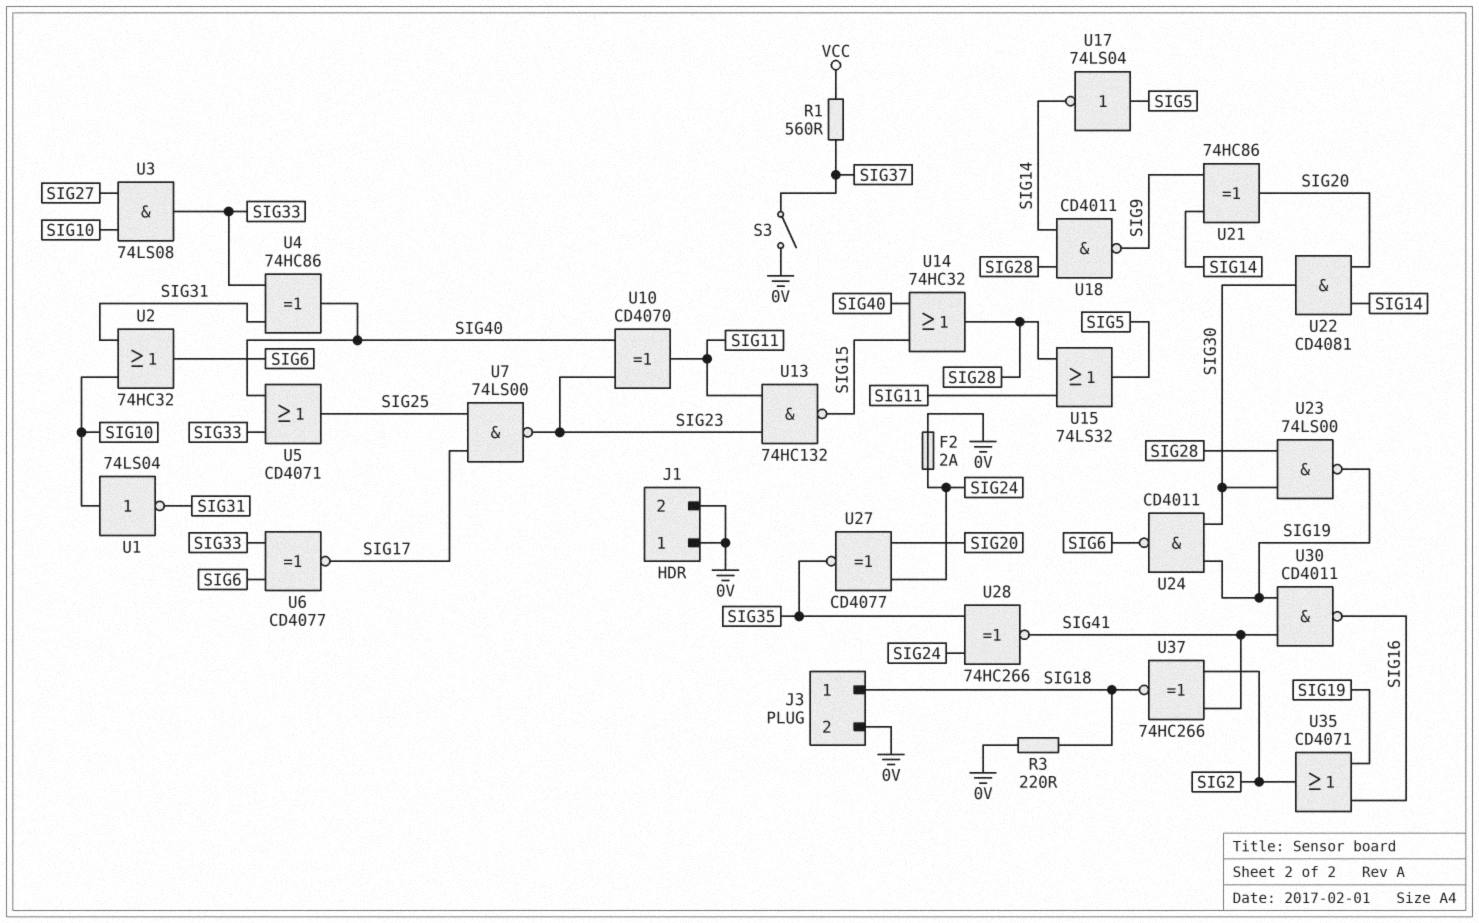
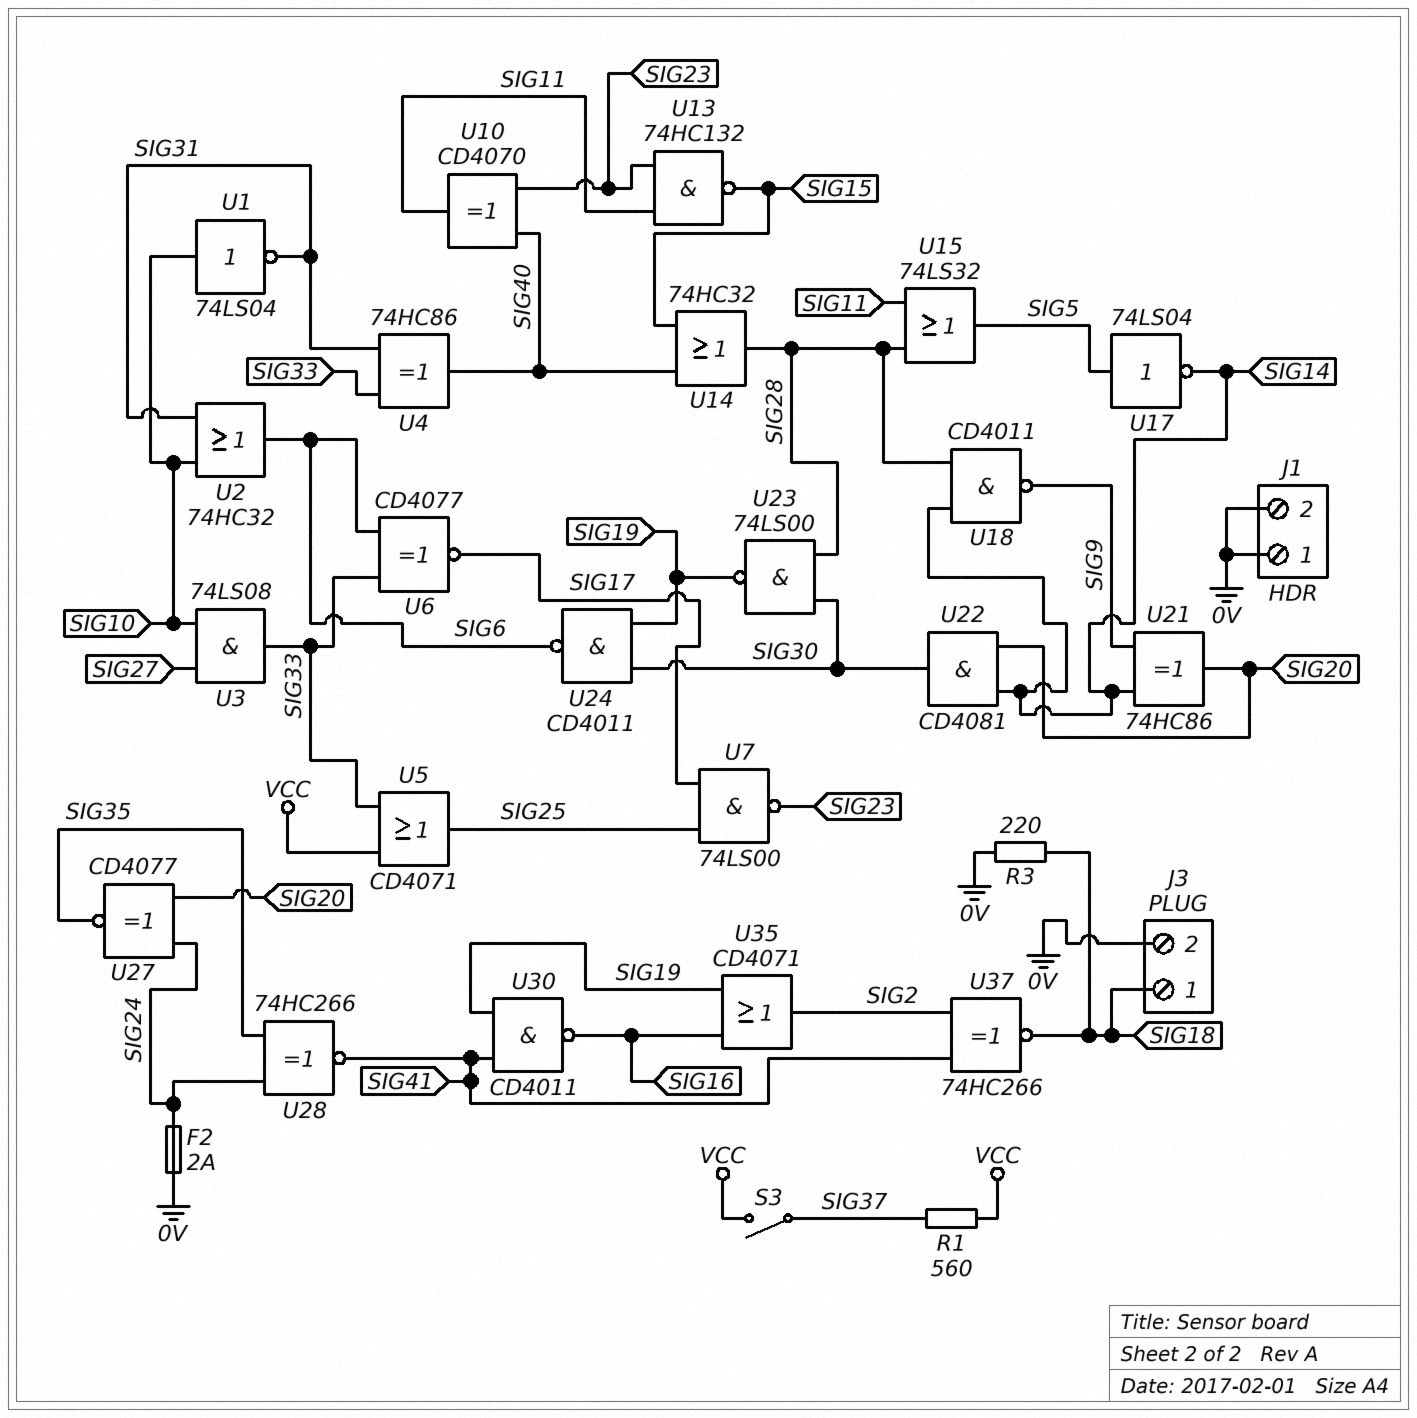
S3: switch (0V, SIG37) -> switch (SIG37, VCC)
U5: OR CD4071 (in SIG33, in SIG40, out SIG25) -> OR CD4071 (in SIG33, in VCC, out SIG25)

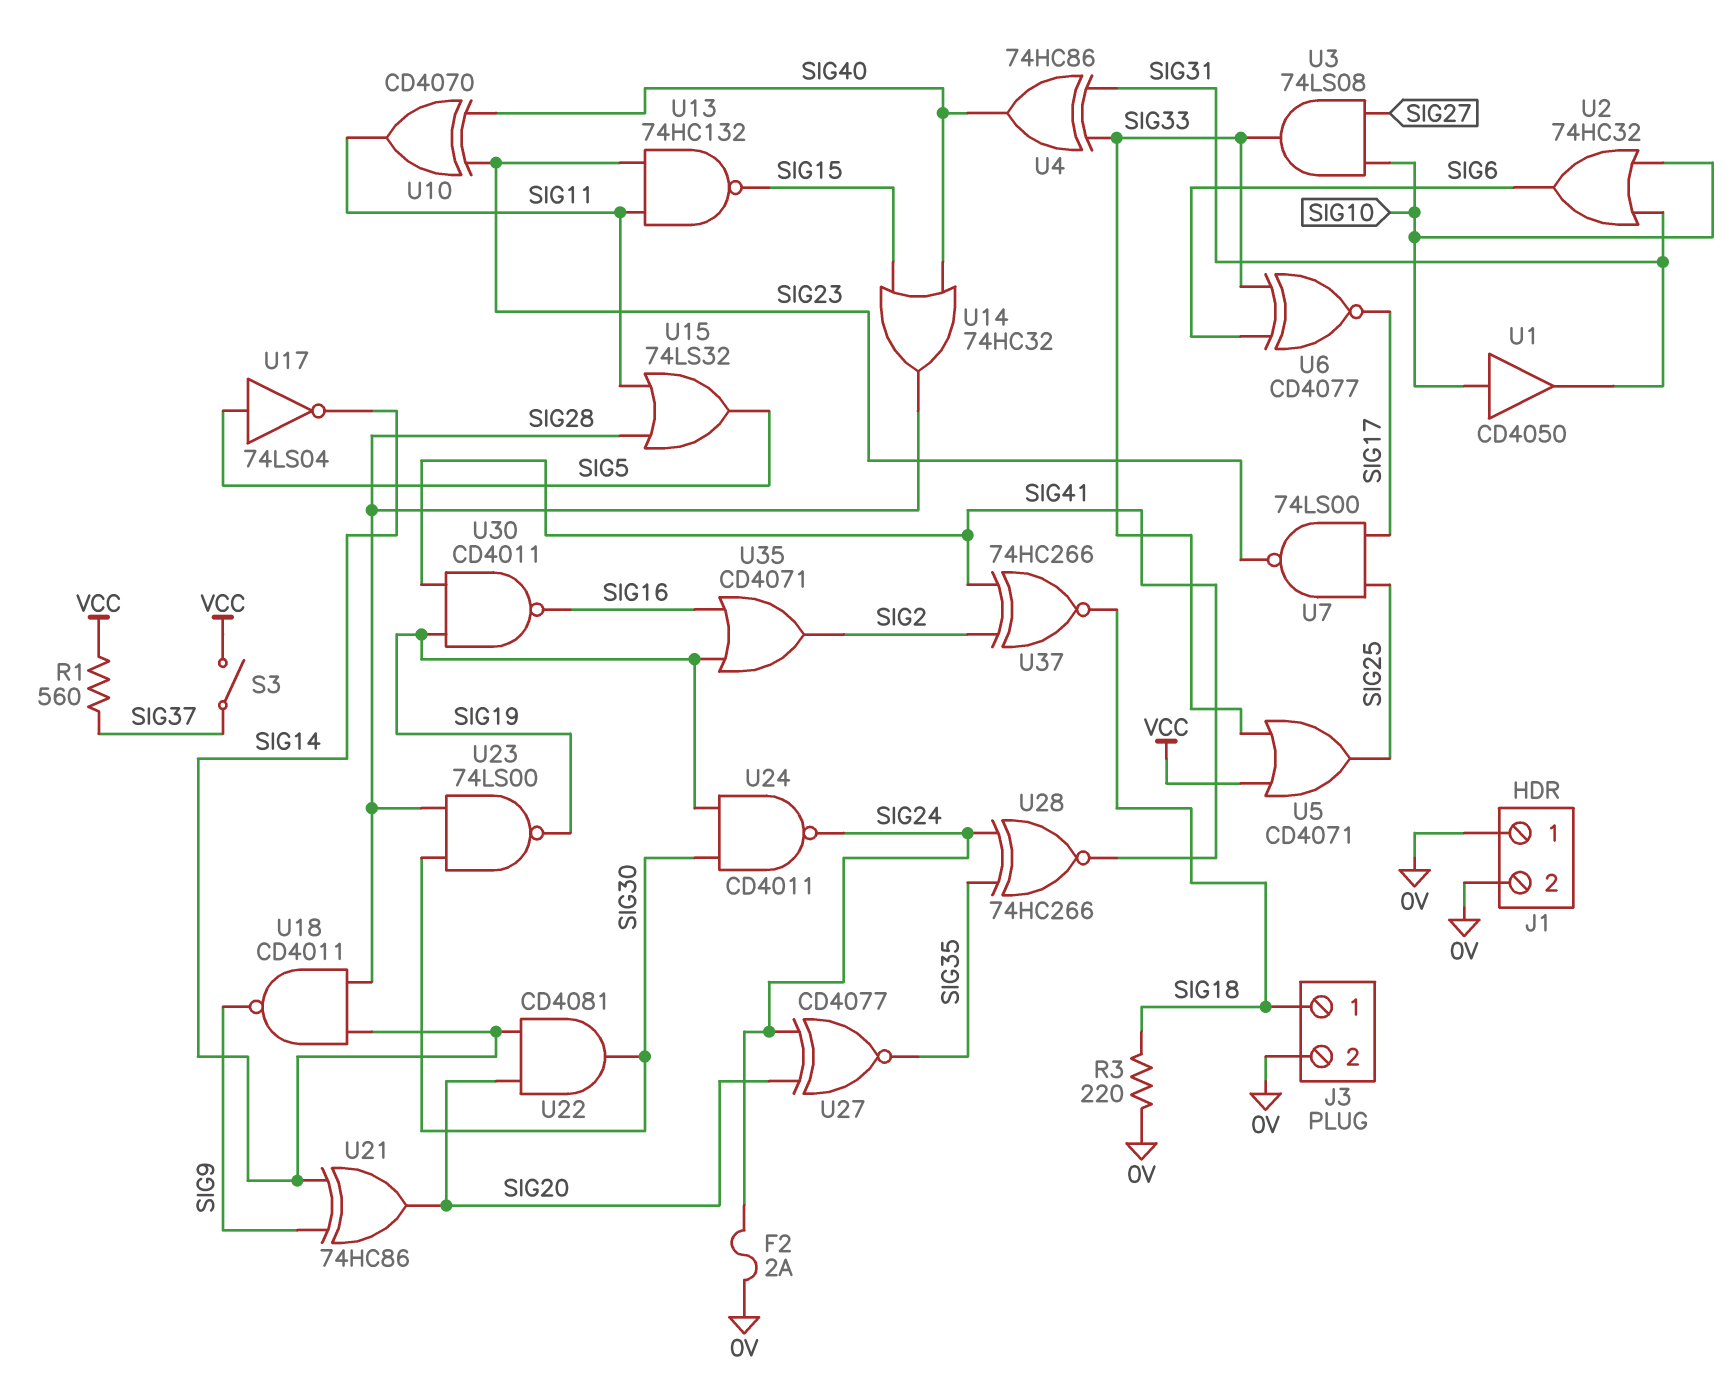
U1: NOT 74LS04 (in SIG10, out SIG31) -> buffer CD4050 (in SIG10, out SIG31)
U24: NAND CD4011 (in SIG19, in SIG30, out SIG6) -> NAND CD4011 (in SIG19, in SIG30, out SIG24)

